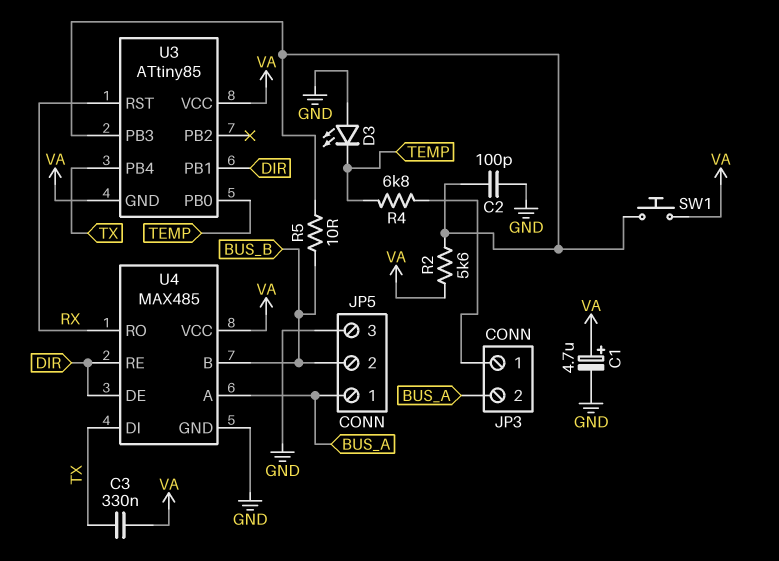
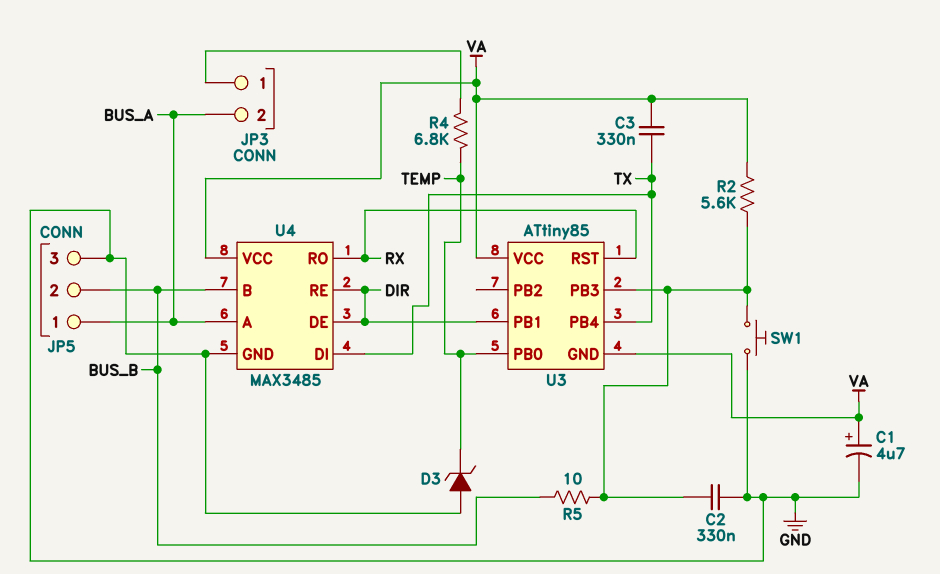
C2: 100pF (GND, U3/PB3) -> 330nF (GND, U3/PB3)
D3: LED (A GND, K TEMP) -> zener (A GND, K TEMP)
SW1: button (U3/PB3, VA) -> button (GND, U3/PB3)
U4: MAX485 -> MAX3485

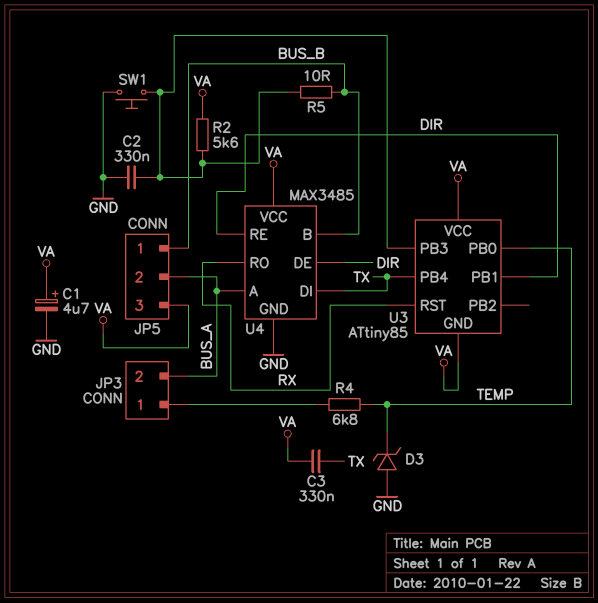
JP5 pin 1: BUS_A -> BUS_B
JP5 pin 2: BUS_B -> BUS_A
JP5 pin 3: GND -> VA

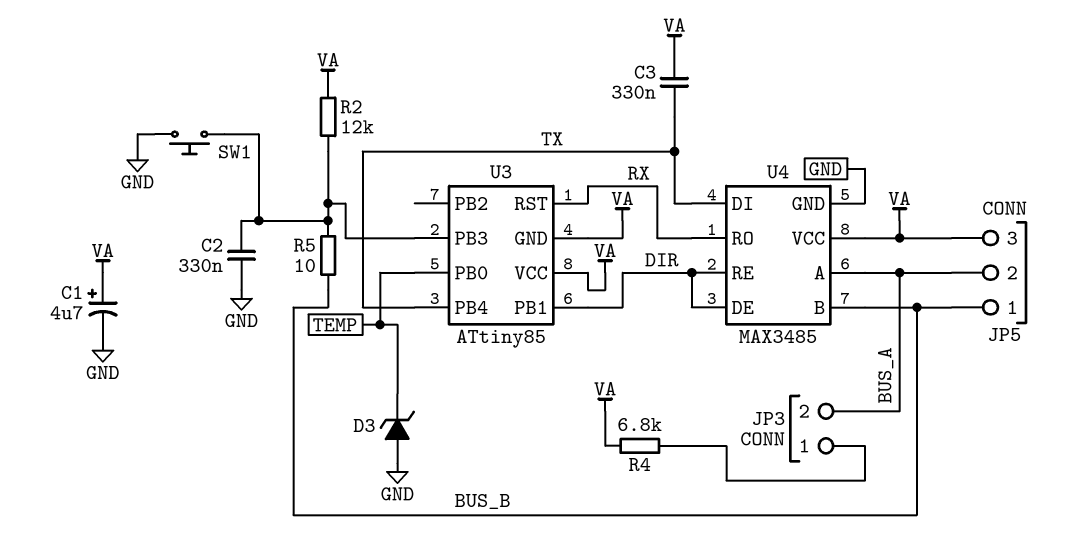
R2: 5.6k (U3/PB3, VA) -> 12k (U3/PB3, VA)
R4: 6.8k (JP3/1, TEMP) -> 6.8k (JP3/1, VA)

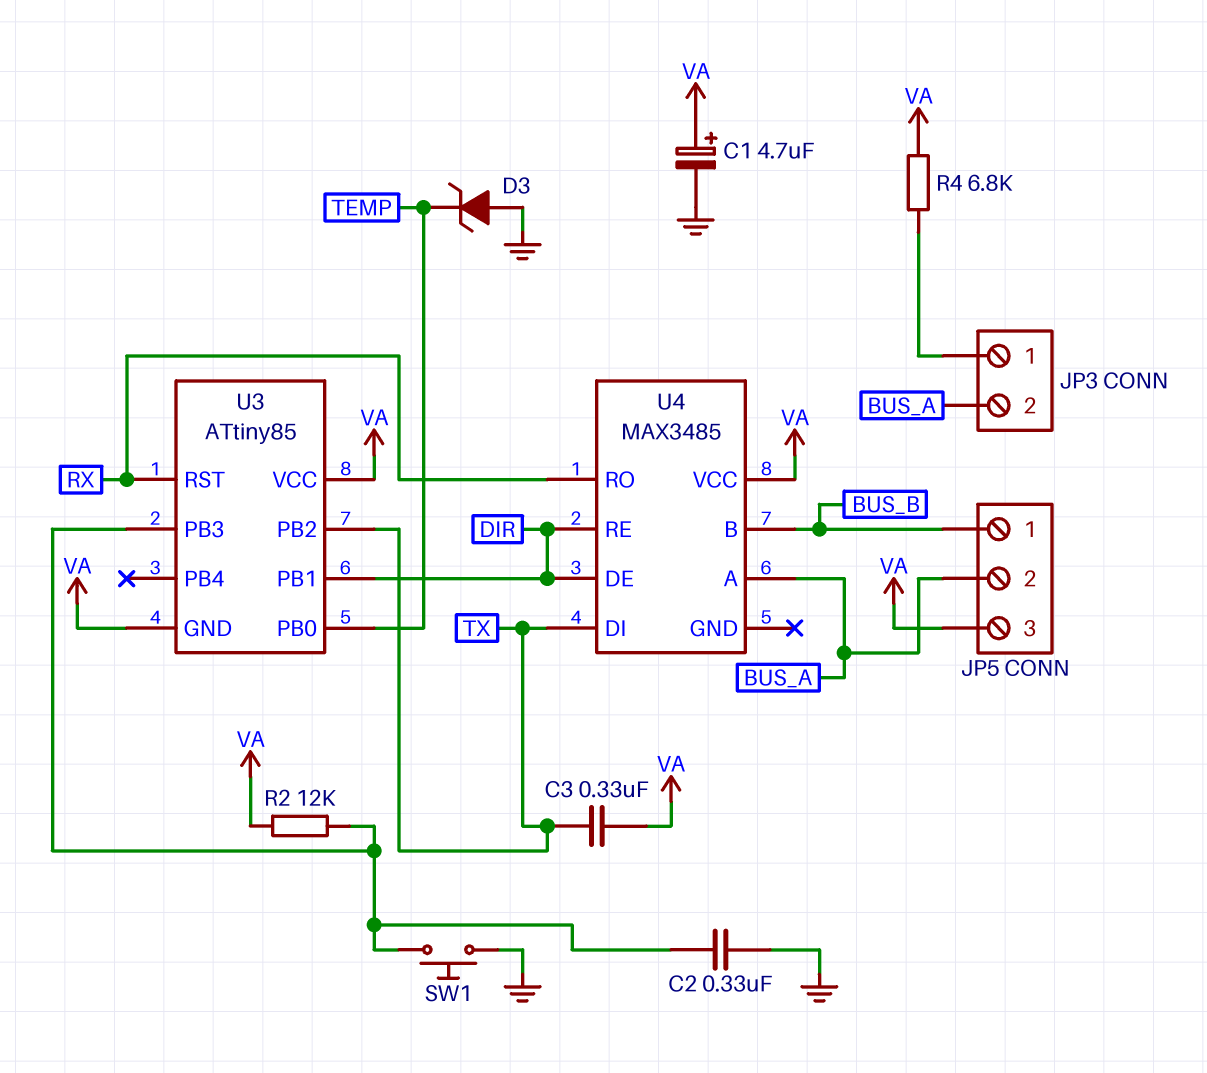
R5: 10 (BUS_B, U3/PB3) -> none
U3 pin PB2: none -> TX
U3 pin PB4: TX -> none
U4 pin GND: GND -> none

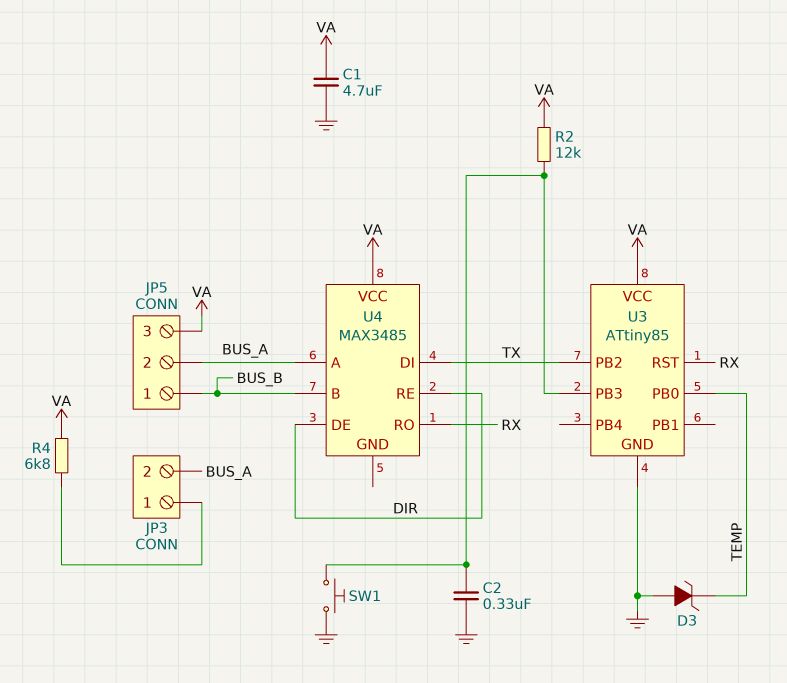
C1: 4.7uF (plus VA, minus GND) -> 4.7uF (GND, VA)
C3: 330nF (TX, VA) -> none
U3 pin GND: VA -> GND
U3 pin PB1: DIR -> none

